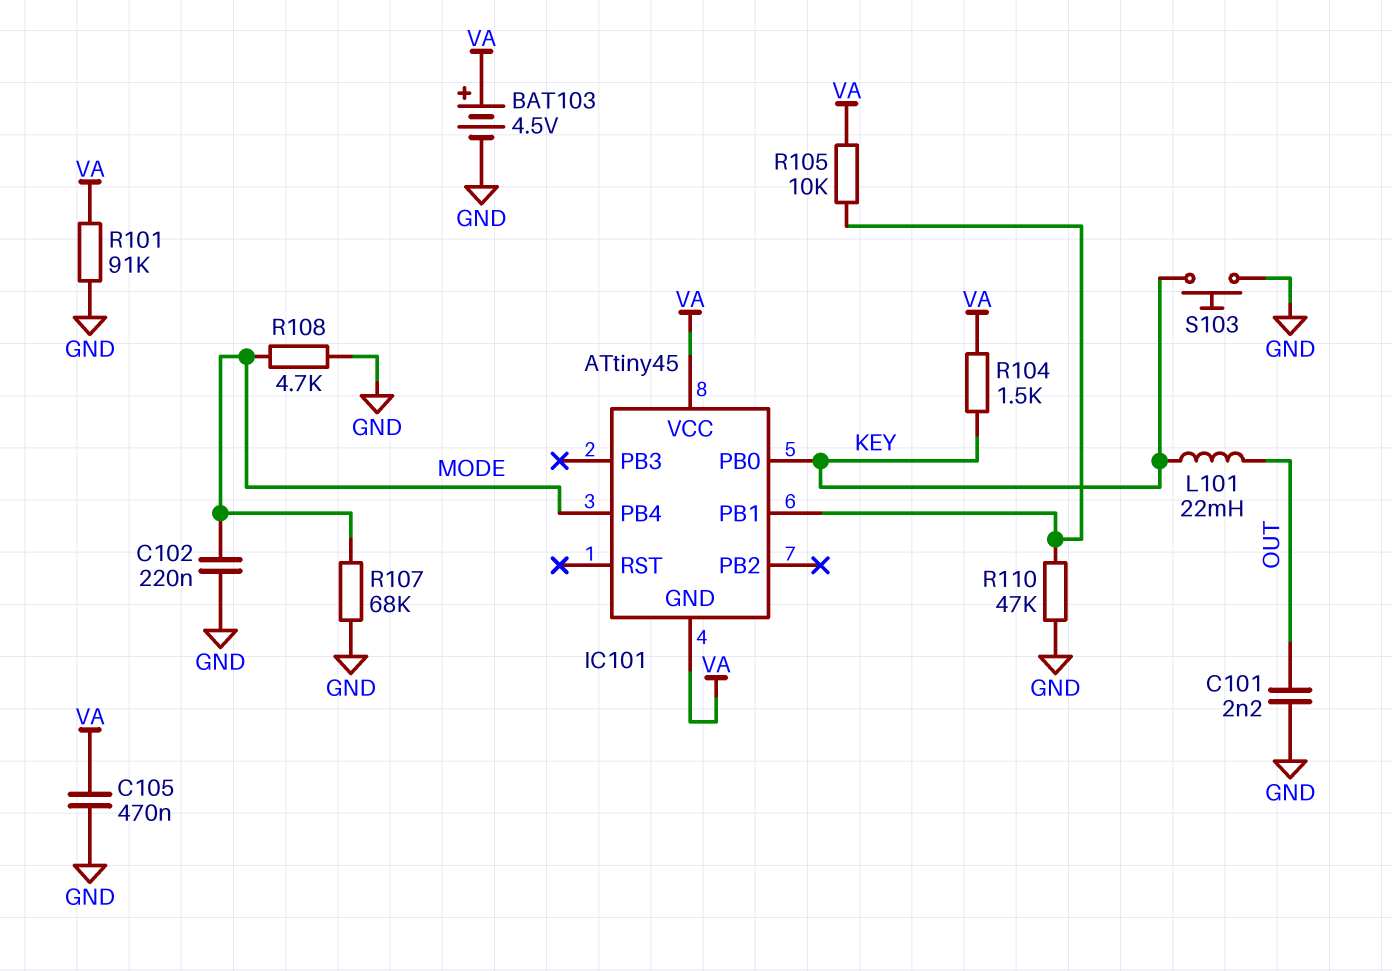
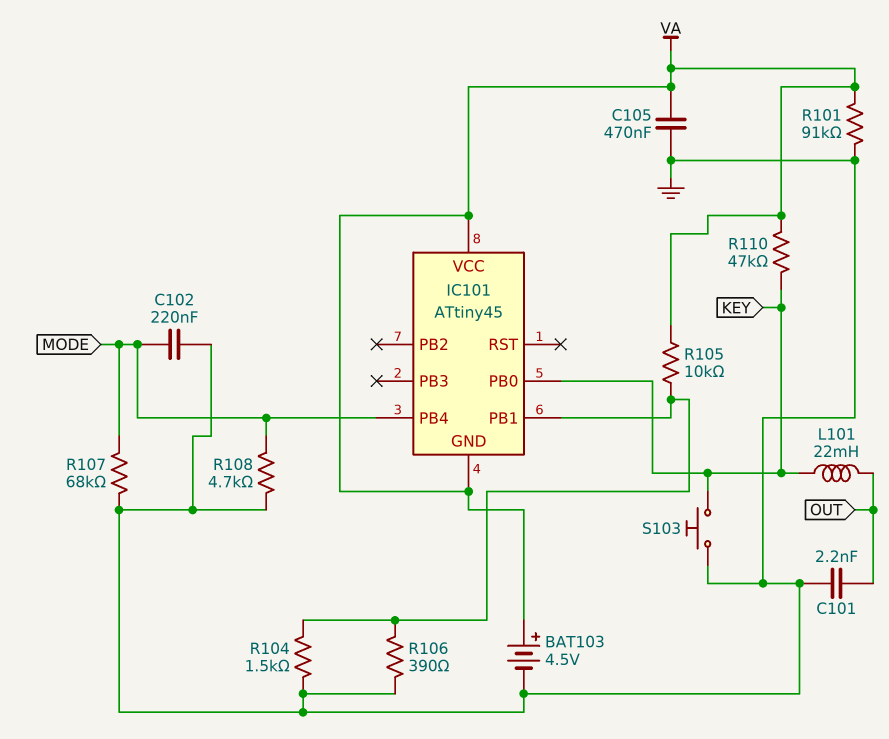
R104: 1.5k (KEY, VA) -> 1.5k (GND, IC101/PB1)
R106: none -> 390 (GND, IC101/PB1)
R110: 47k (GND, IC101/PB1) -> 47k (KEY, VA)

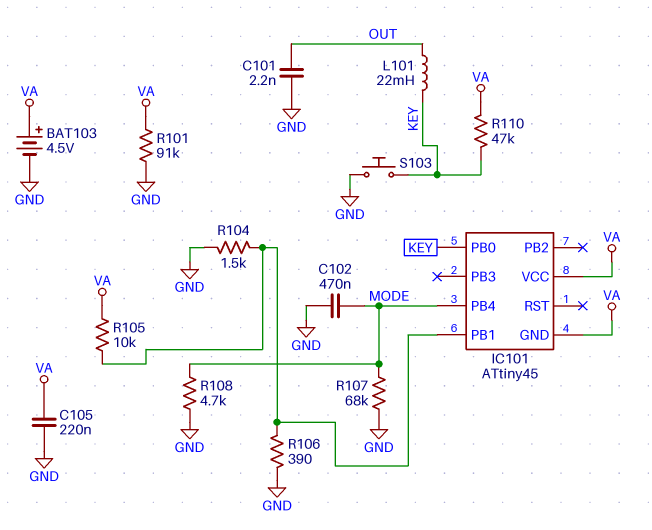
C102: 220nF (GND, MODE) -> 470nF (GND, MODE)
C105: 470nF (GND, VA) -> 220nF (GND, VA)

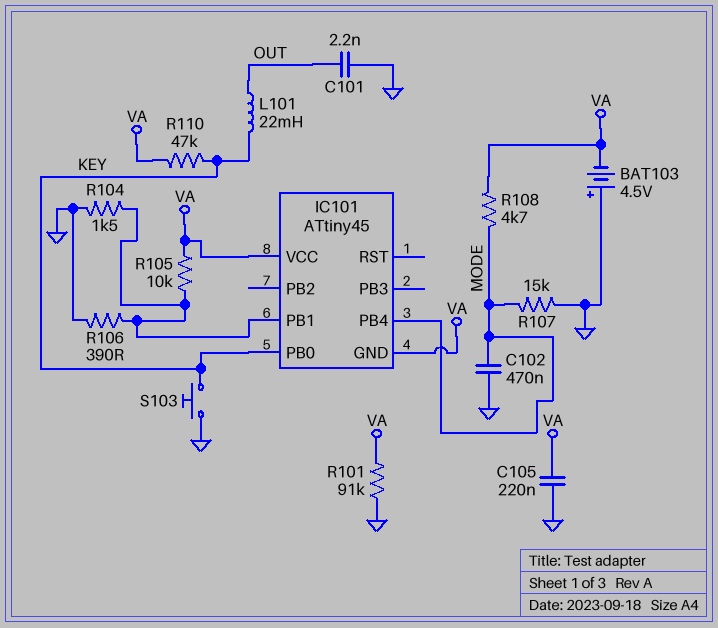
BAT103: 4.5V (plus VA, minus GND) -> 4.5V (plus GND, minus VA)
R107: 68k (GND, MODE) -> 15k (GND, MODE)
R108: 4.7k (GND, MODE) -> 4.7k (MODE, VA)

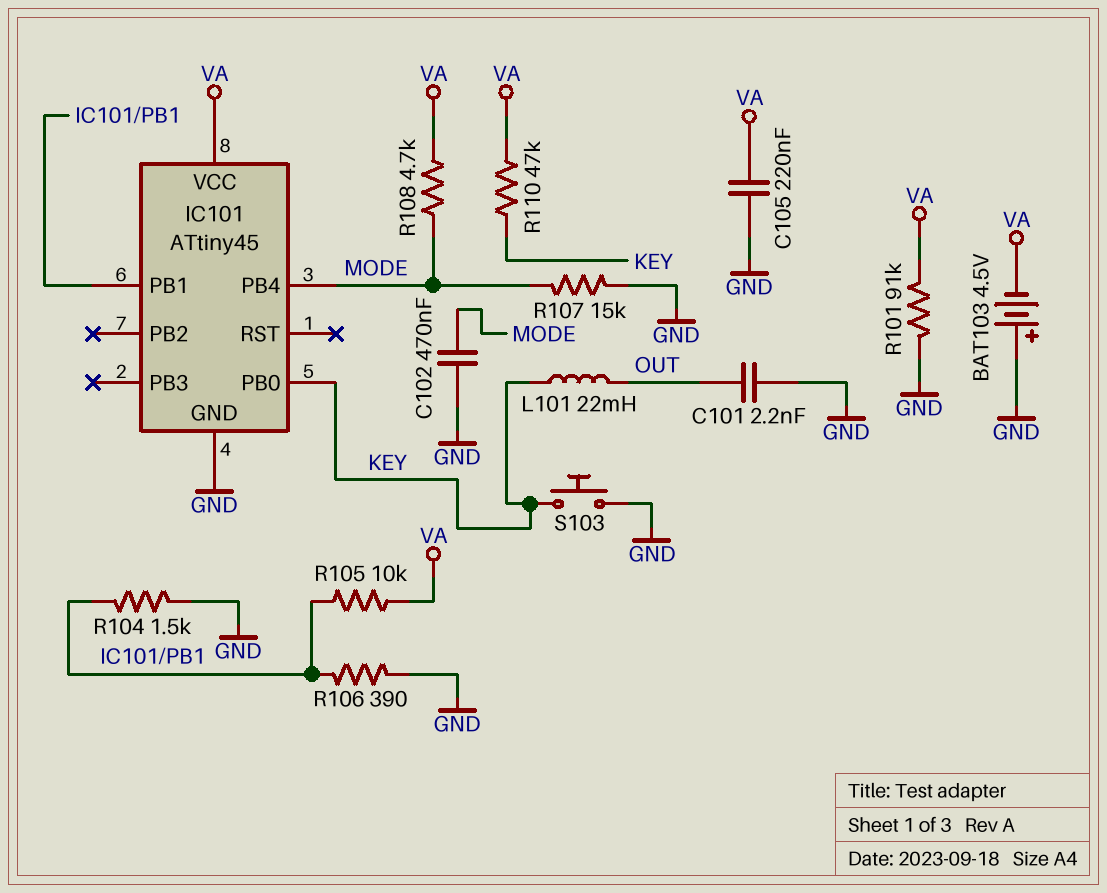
IC101 pin GND: VA -> GND

